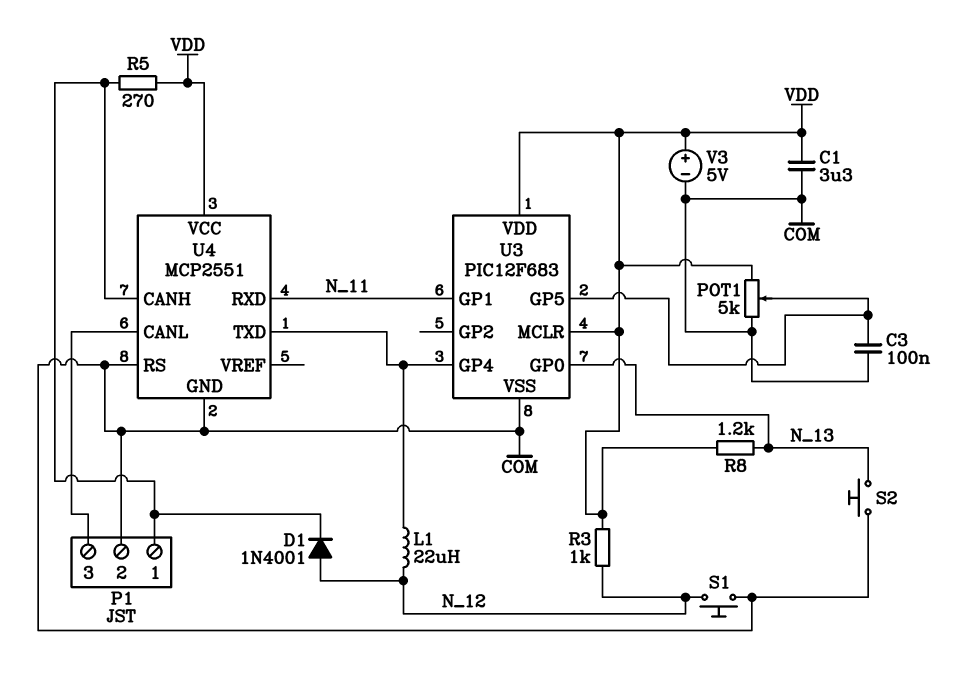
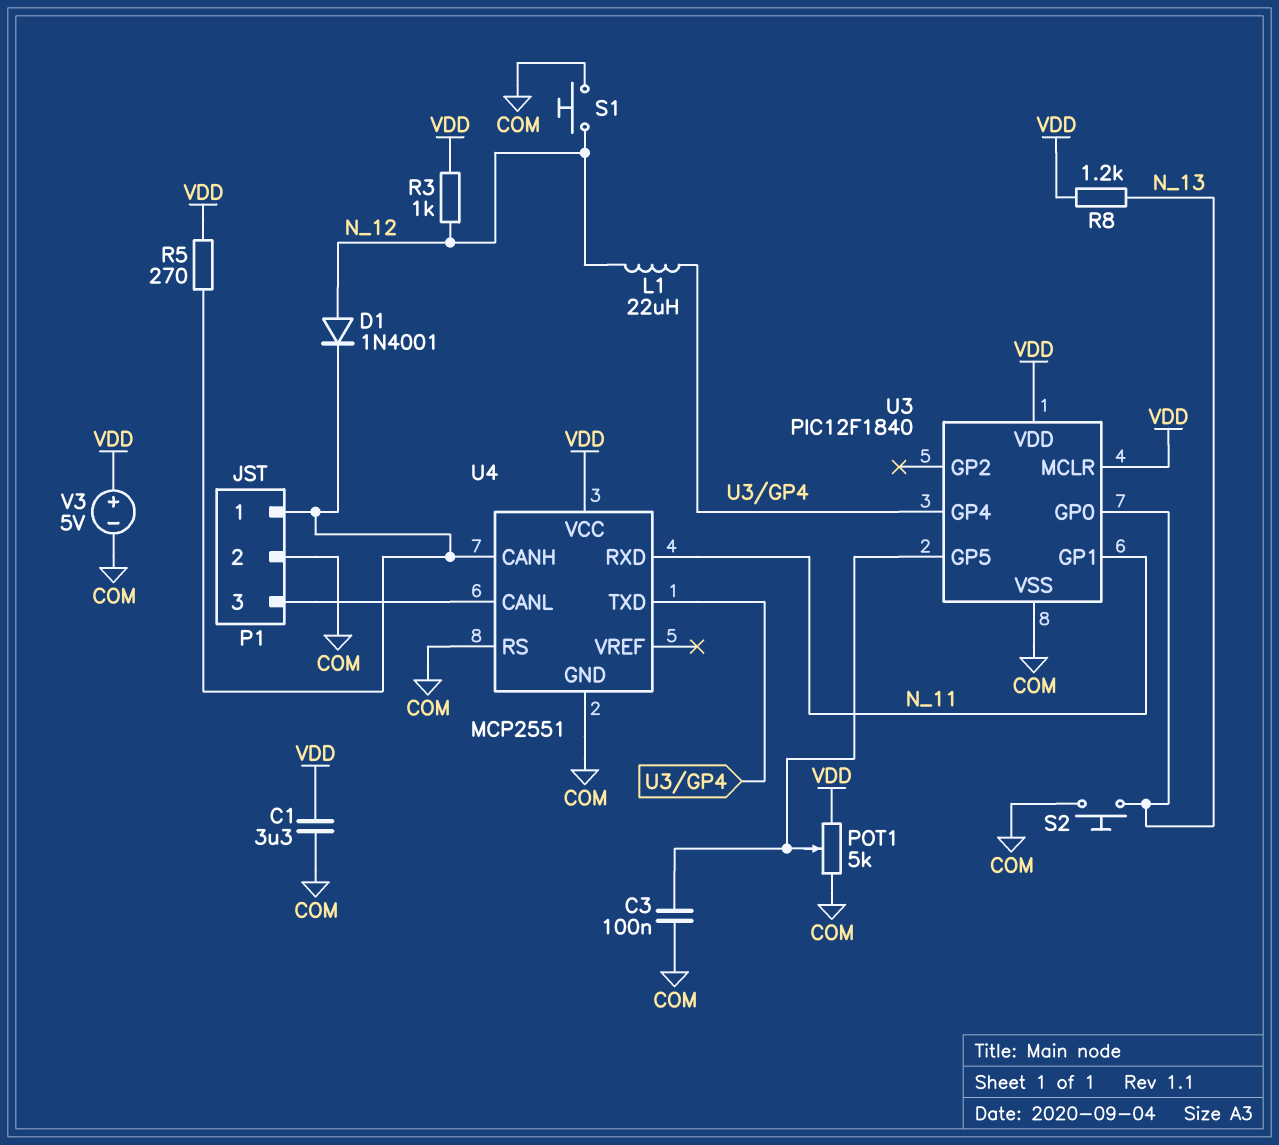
U3: PIC12F683 -> PIC12F1840

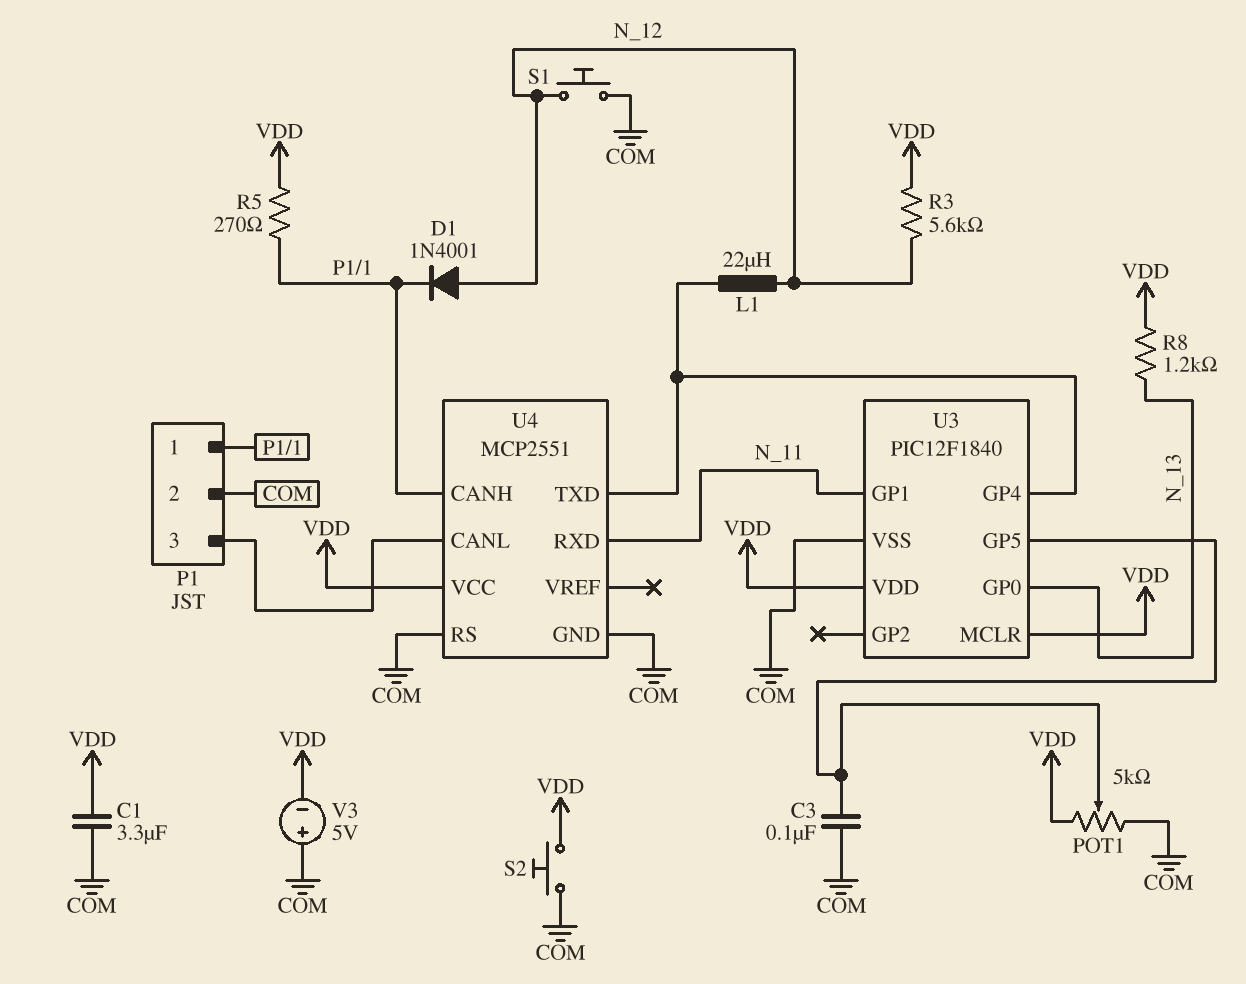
R3: 1k (N_12, VDD) -> 5.6k (N_12, VDD)
S2: button (COM, N_13) -> button (COM, VDD)
V3: 5V (plus VDD, minus COM) -> 5V (plus COM, minus VDD)

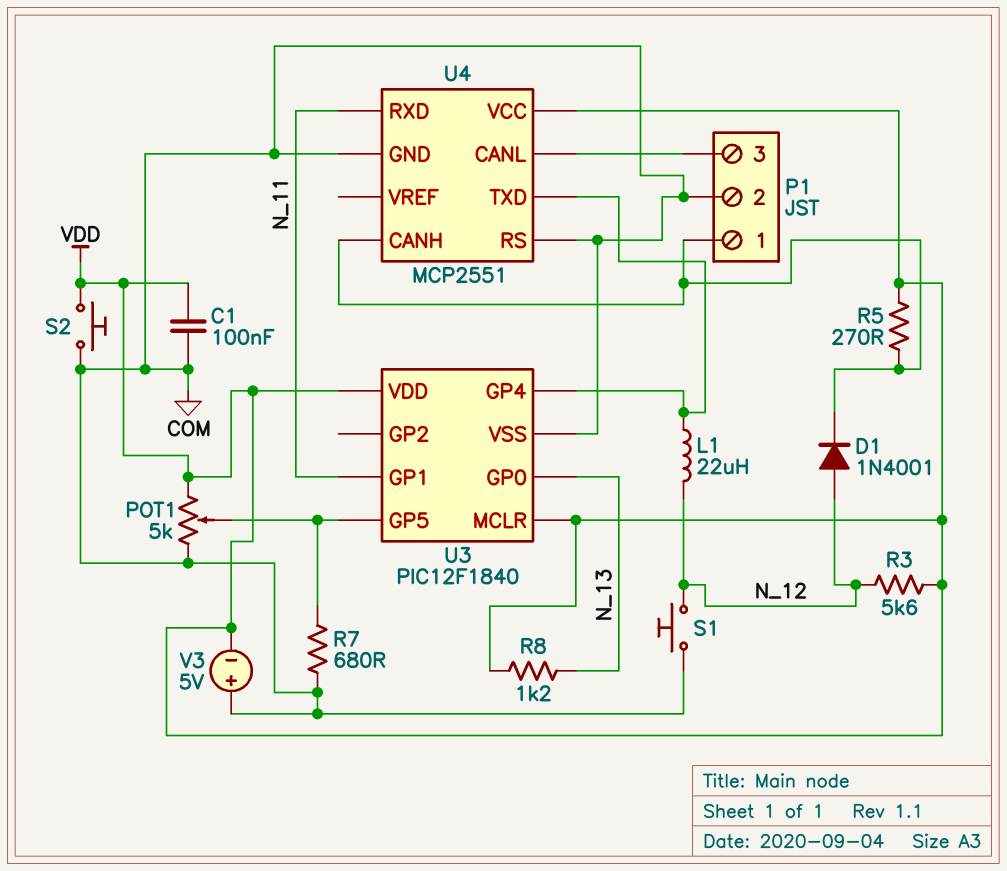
C1: 3.3uF (COM, VDD) -> 100nF (COM, VDD)
C3: 100nF (COM, U3/GP5) -> none
R7: none -> 680 (COM, U3/GP5)

